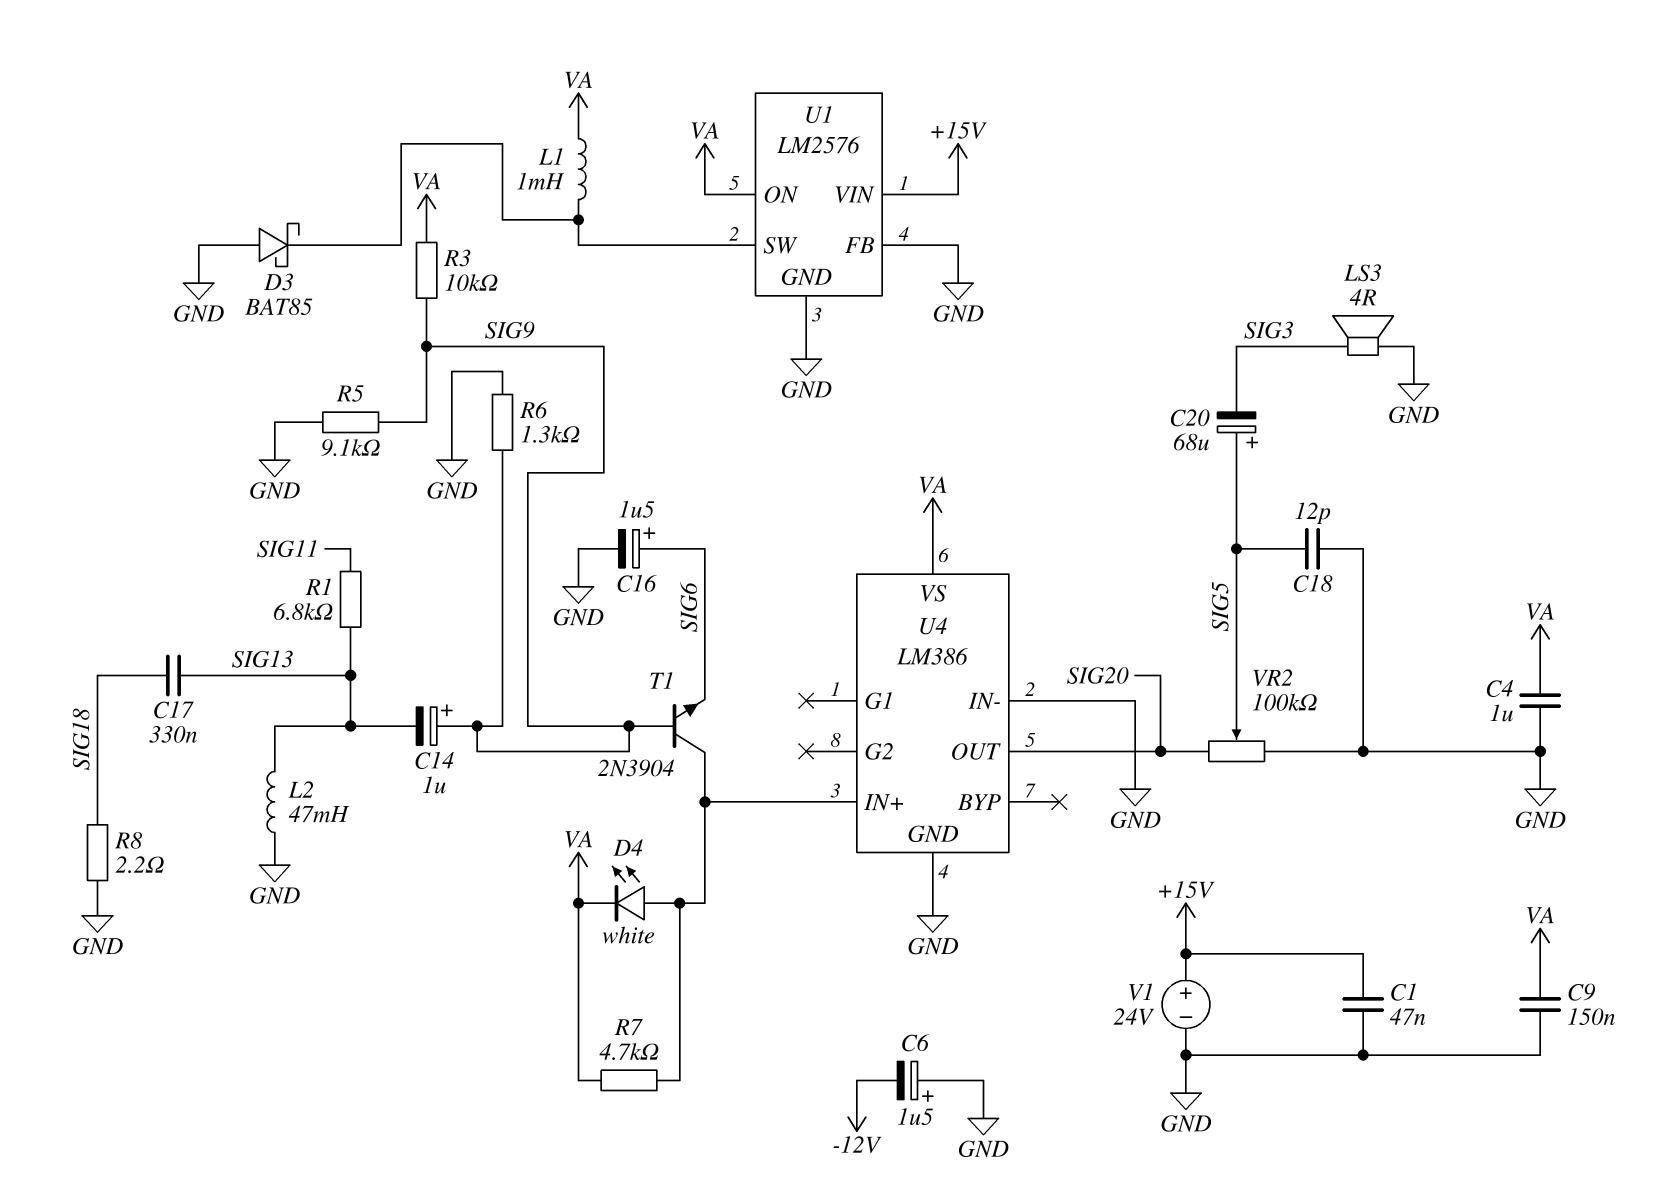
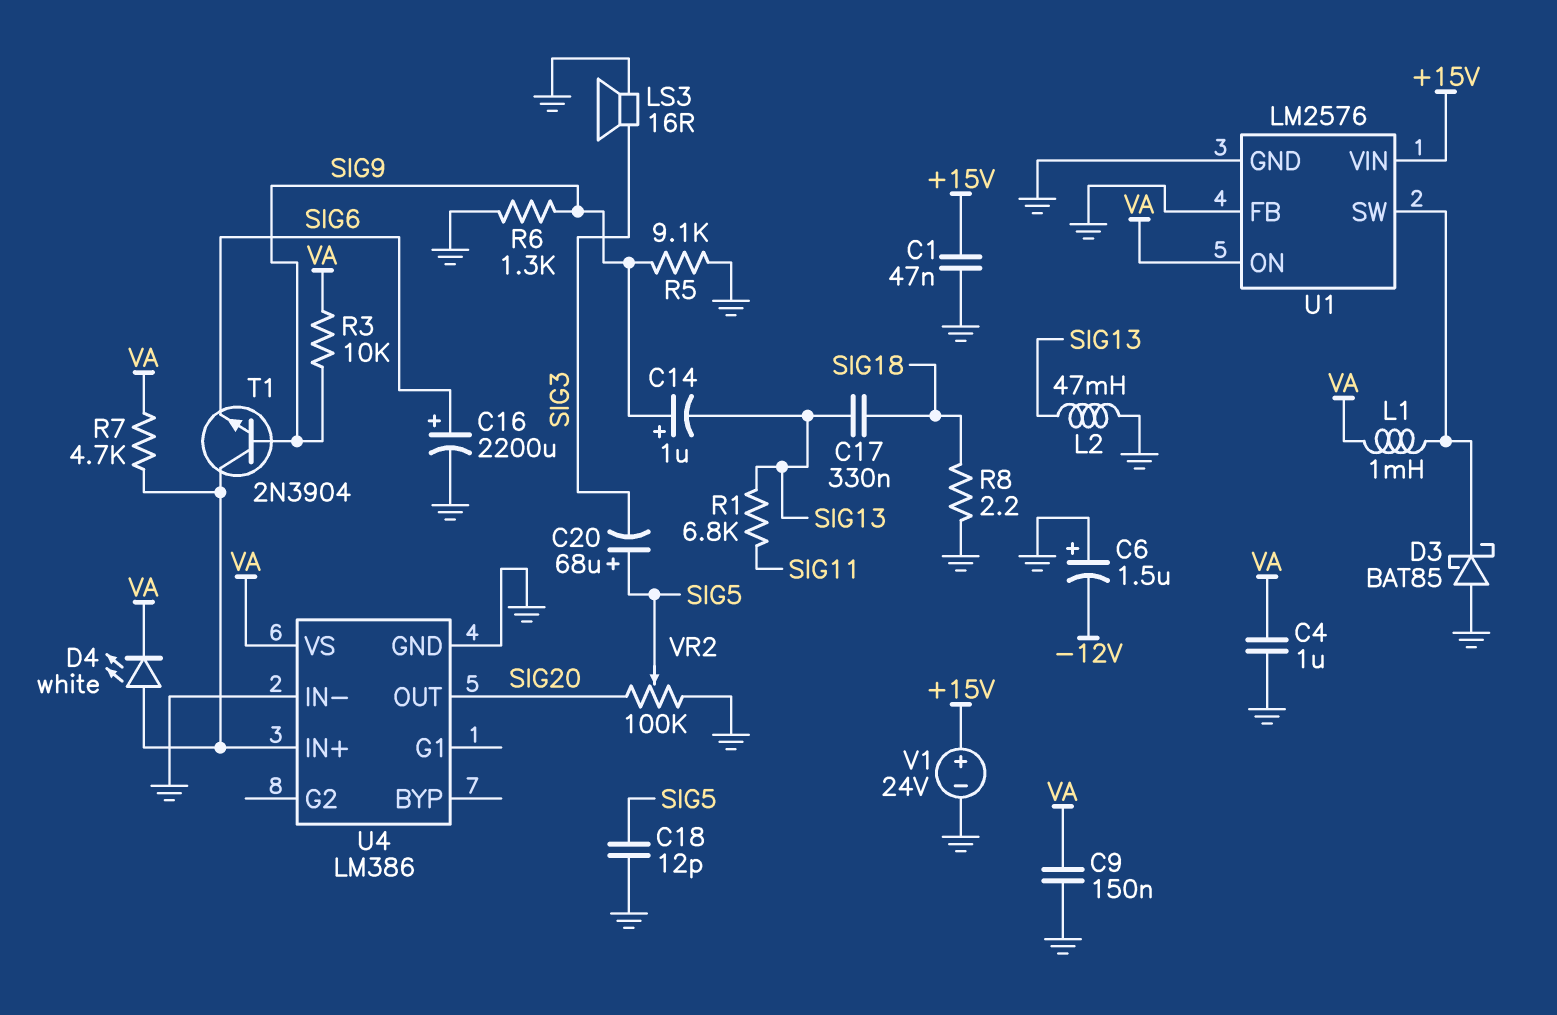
C16: 1.5uF (plus SIG6, minus GND) -> 2200uF (plus SIG6, minus GND)
LS3: speaker 4R (GND, SIG3) -> speaker 16R (GND, SIG3)

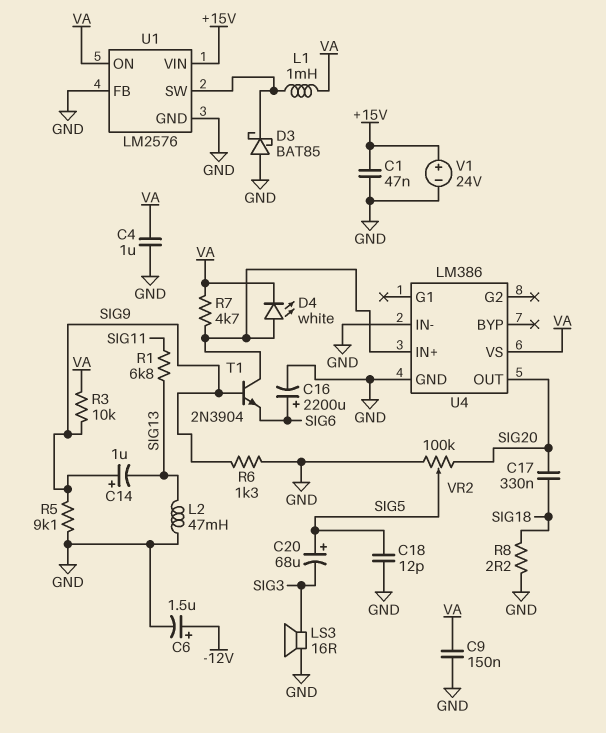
C6: 1.5uF (plus GND, minus -12V) -> 1.5uF (plus -12V, minus GND)
C17: 330nF (SIG13, SIG18) -> 330nF (SIG18, SIG20)

